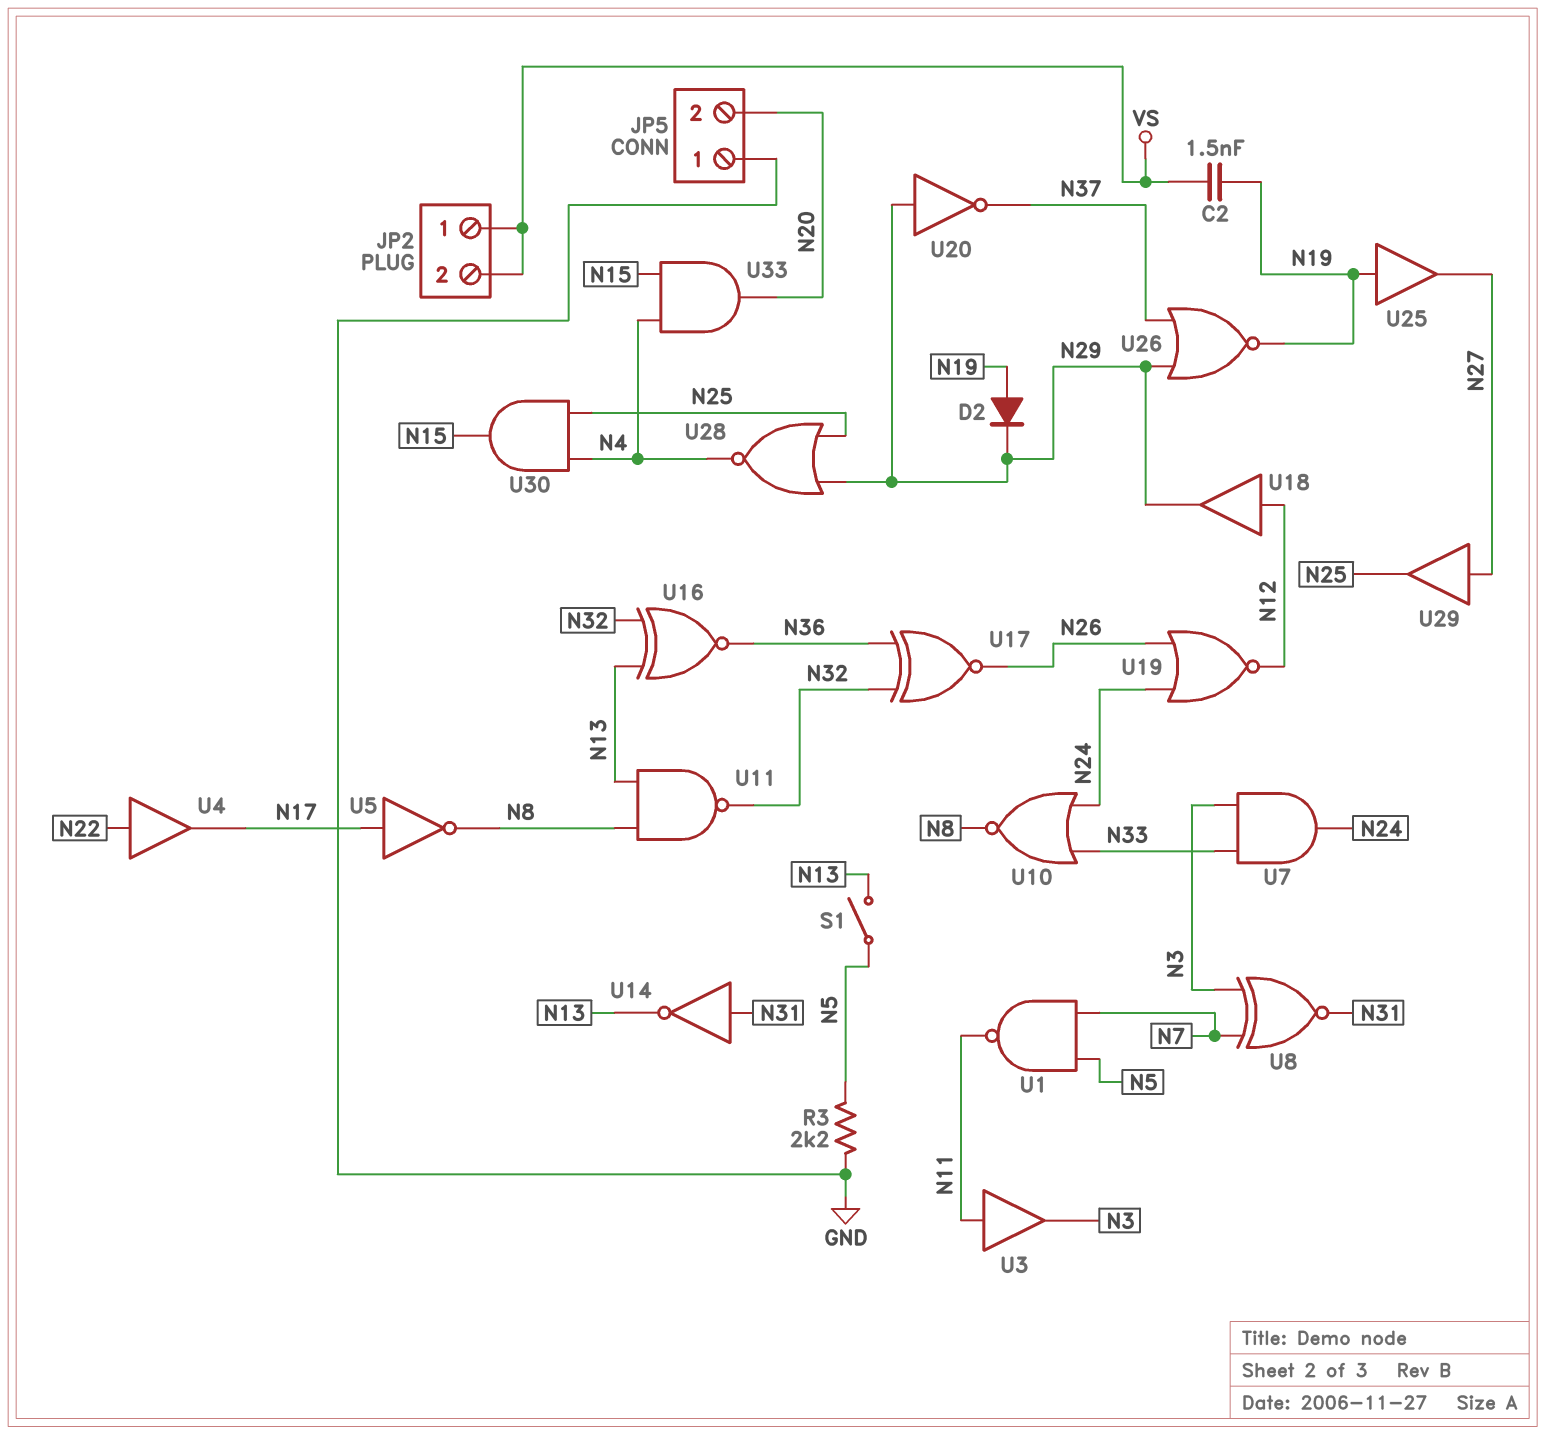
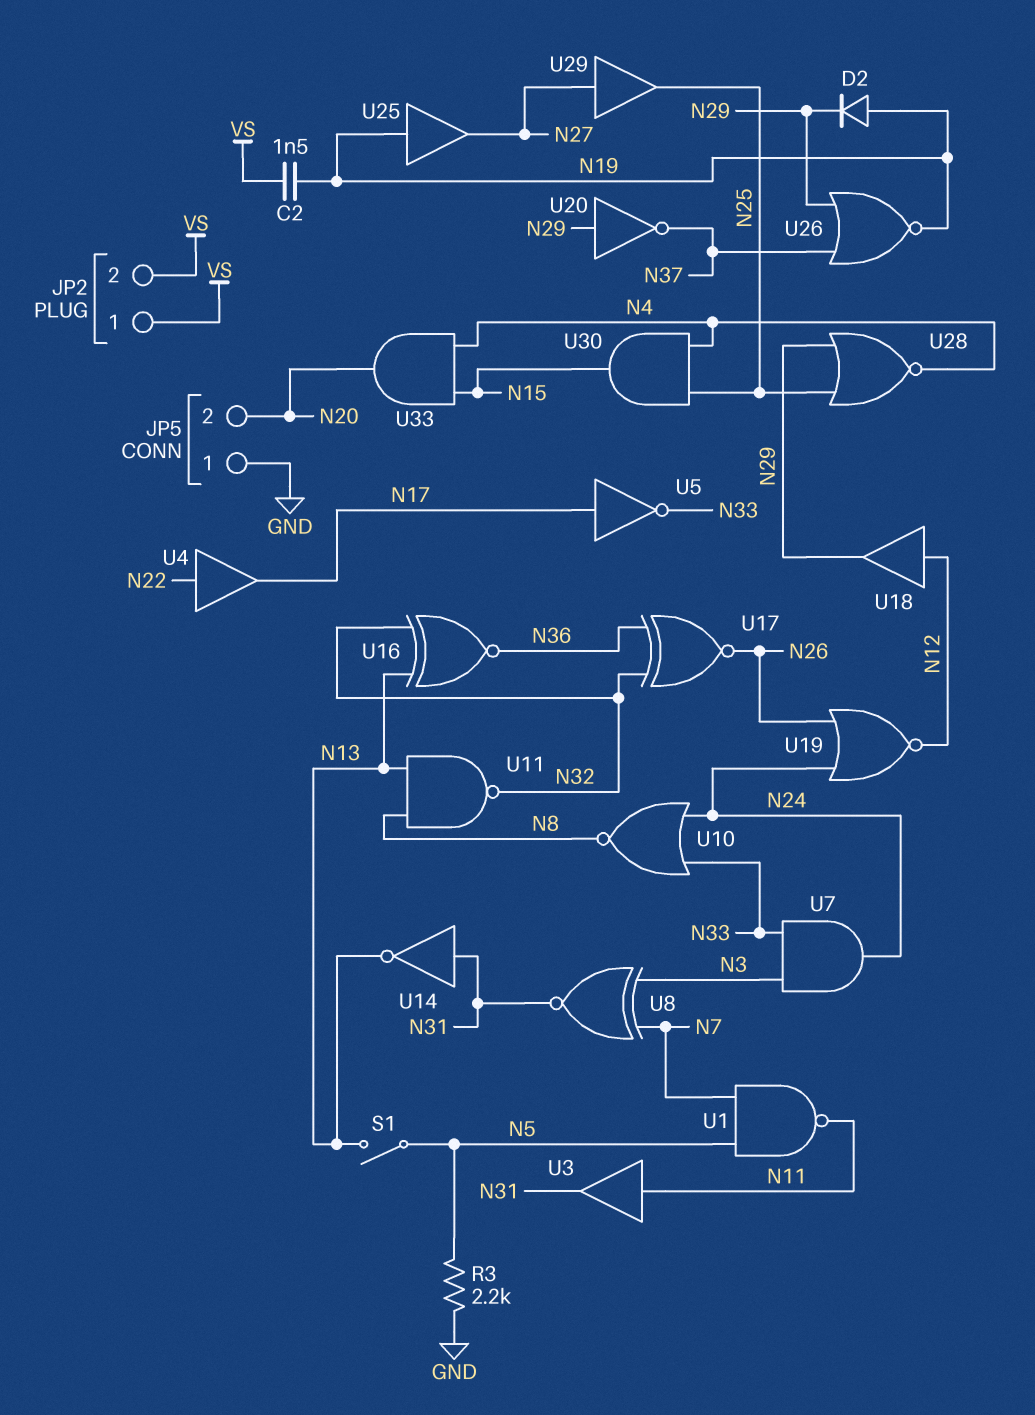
U3: buffer (in N11, out N3) -> buffer (in N11, out N31)
U5: NOT (in N17, out N8) -> NOT (in N17, out N33)

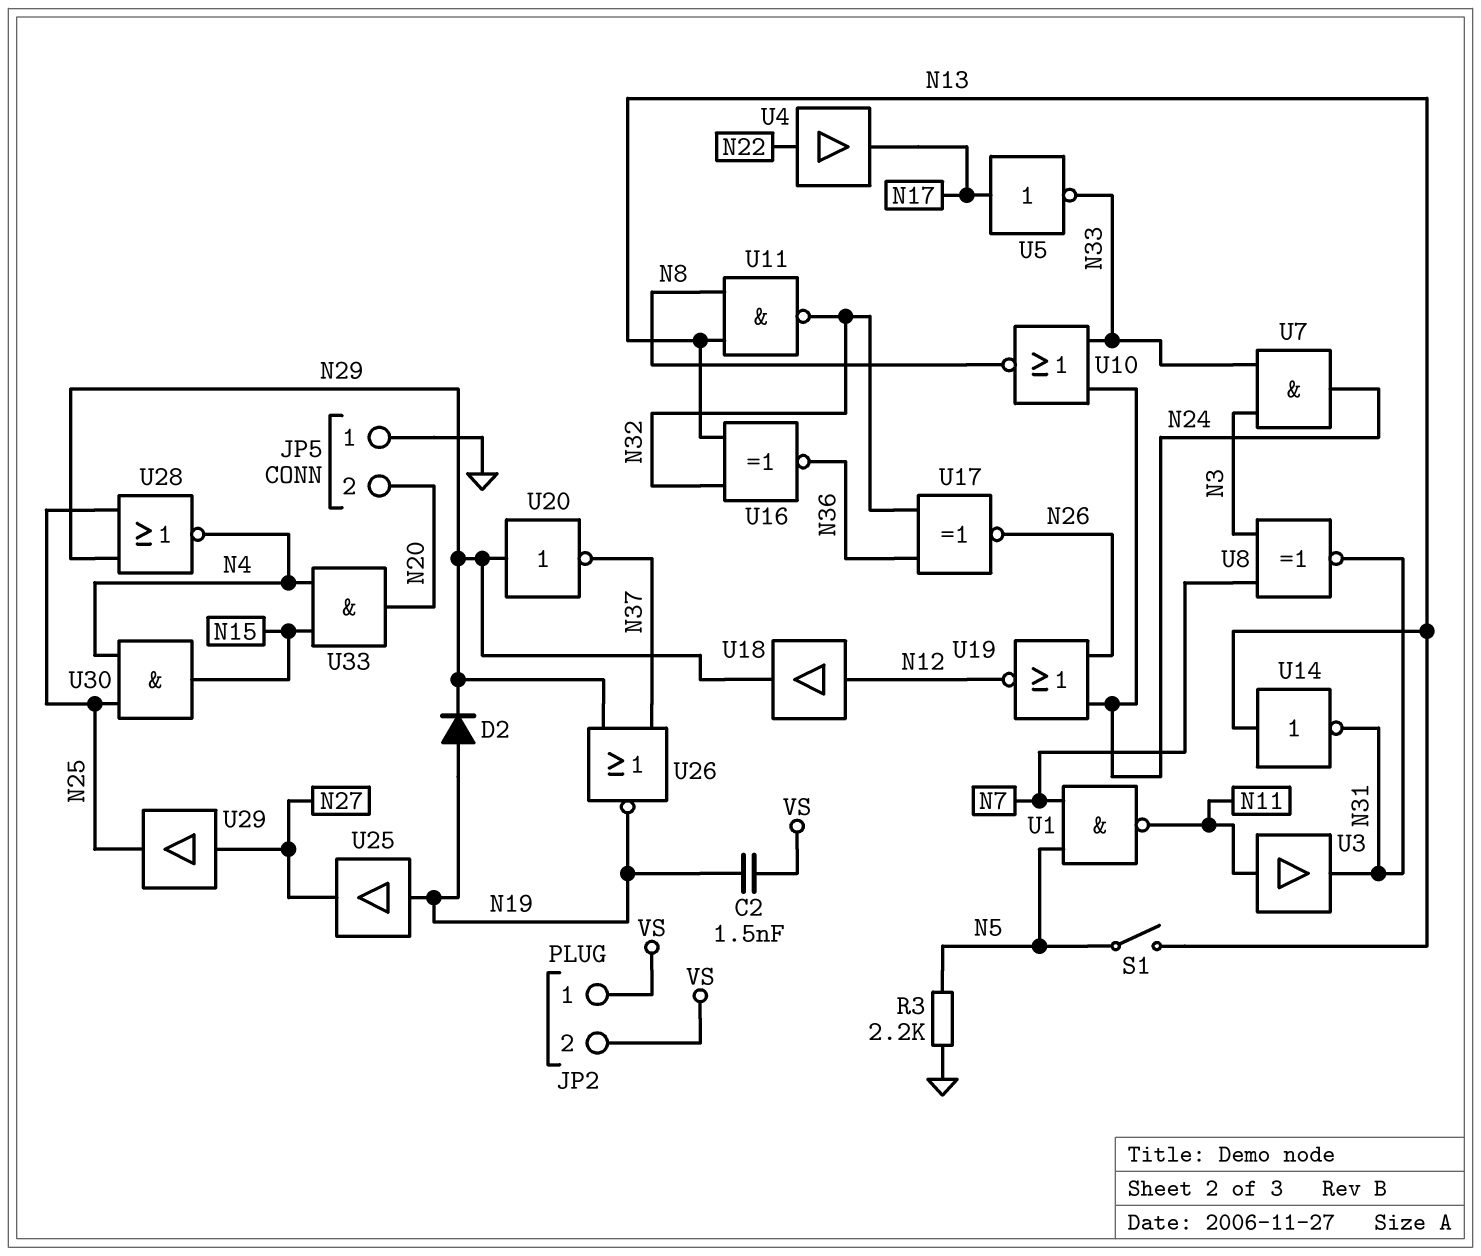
U14: NOT (in N31, out N13) -> NOT (in N13, out N31)

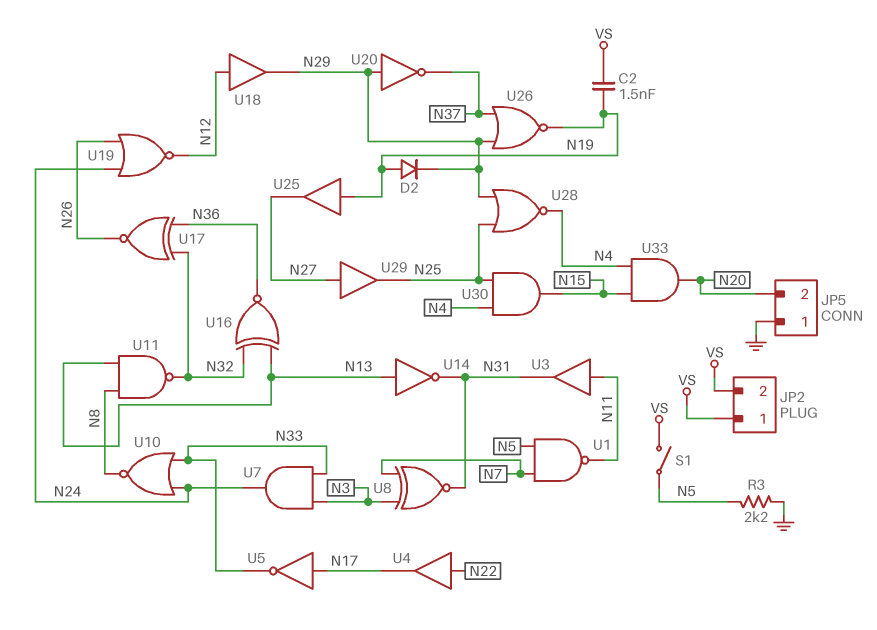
S1: switch (N5, N13) -> switch (N5, VS)

